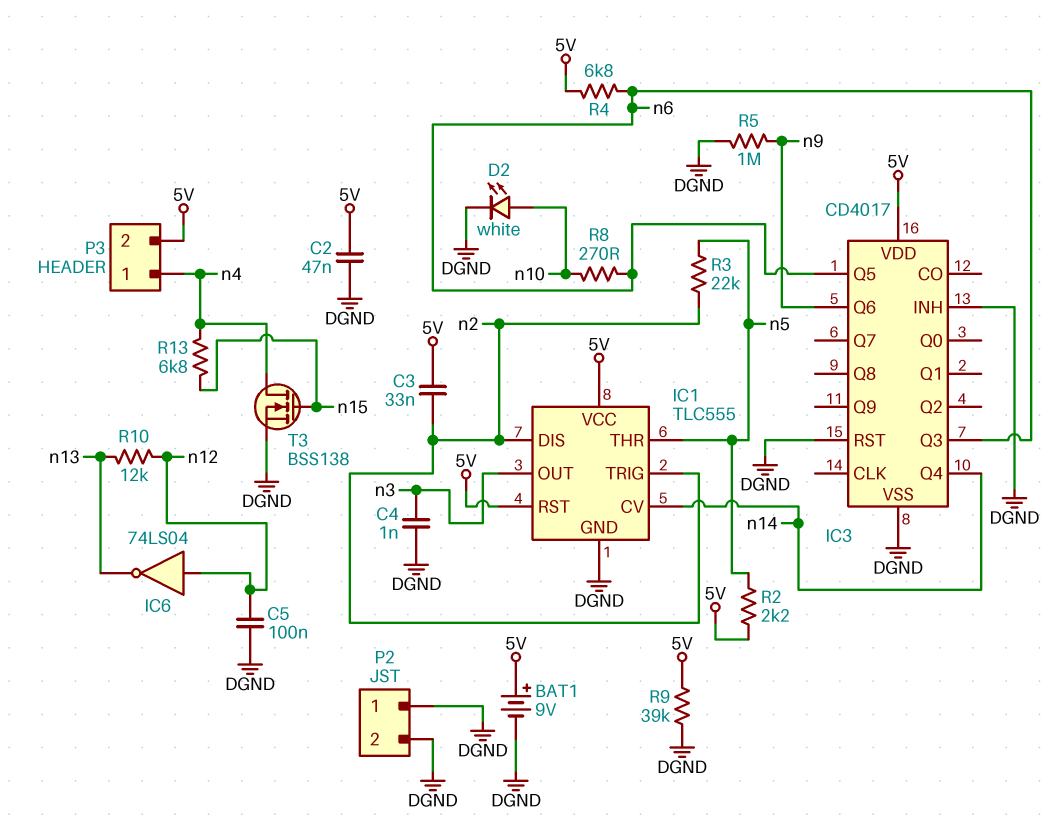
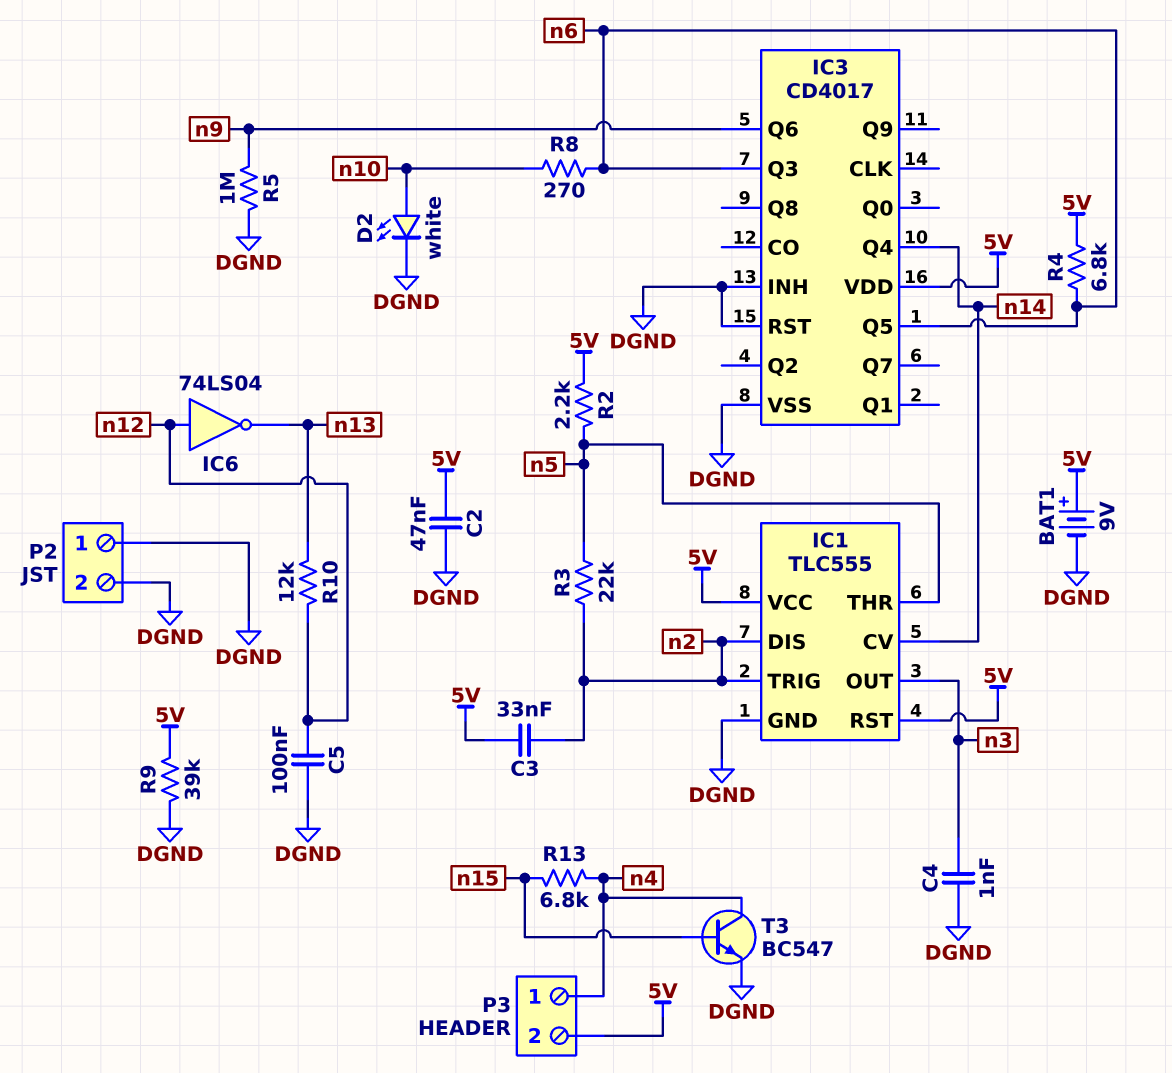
T3: NMOS BSS138 (G n15, D n4, S DGND) -> NPN BC547 (B n15, C n4, E DGND)

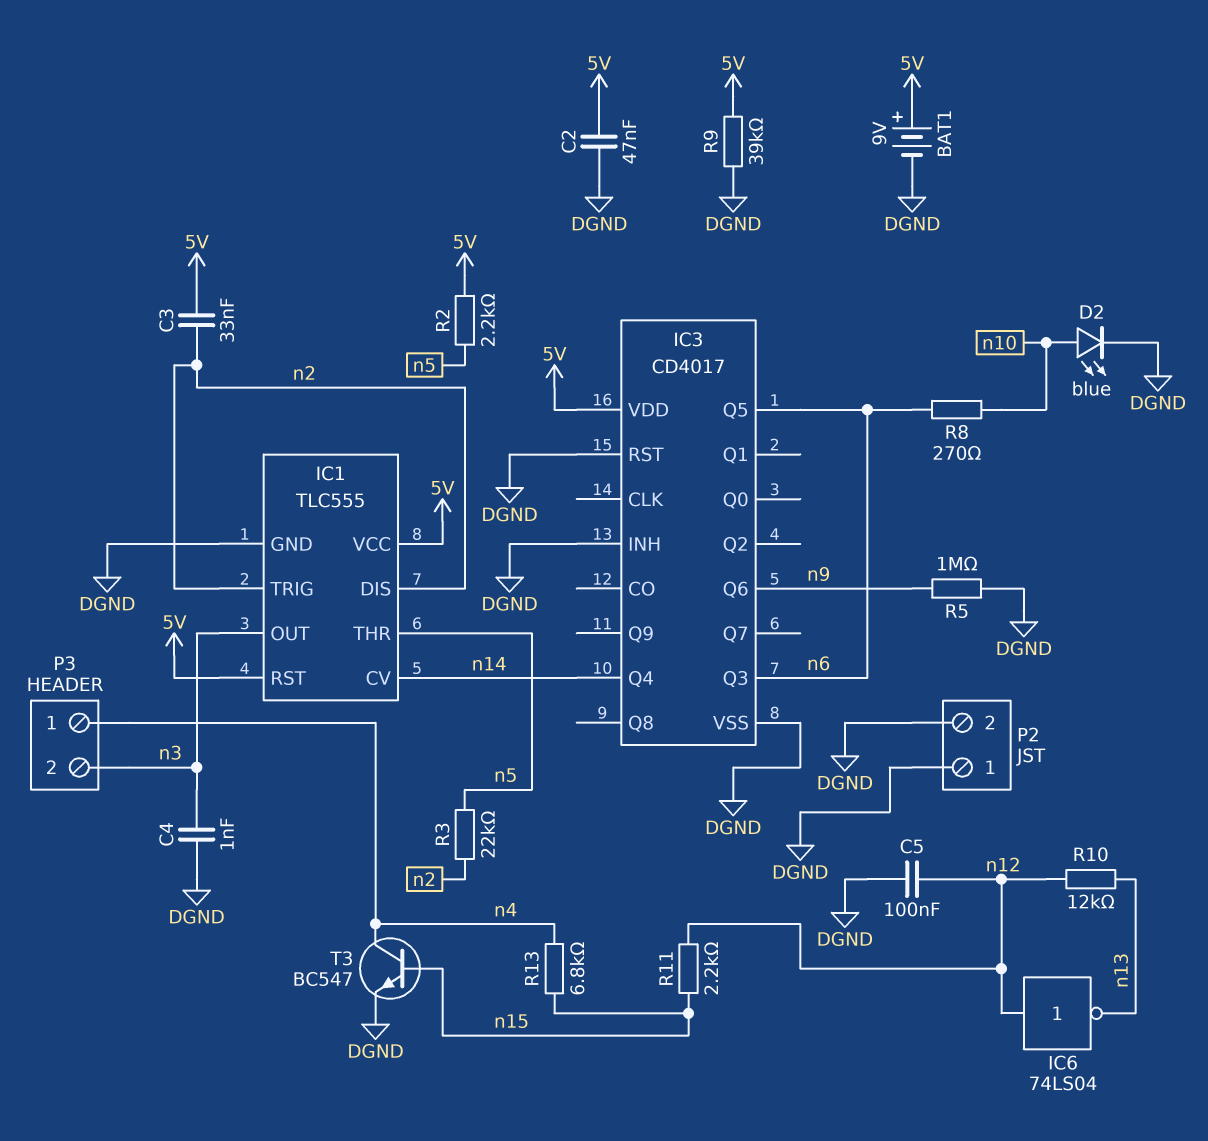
D2: LED white (A n10, K DGND) -> LED blue (A n10, K DGND)
P3 pin 2: 5V -> n3
R4: 6.8k (5V, n6) -> none
R11: none -> 2.2k (n12, n15)

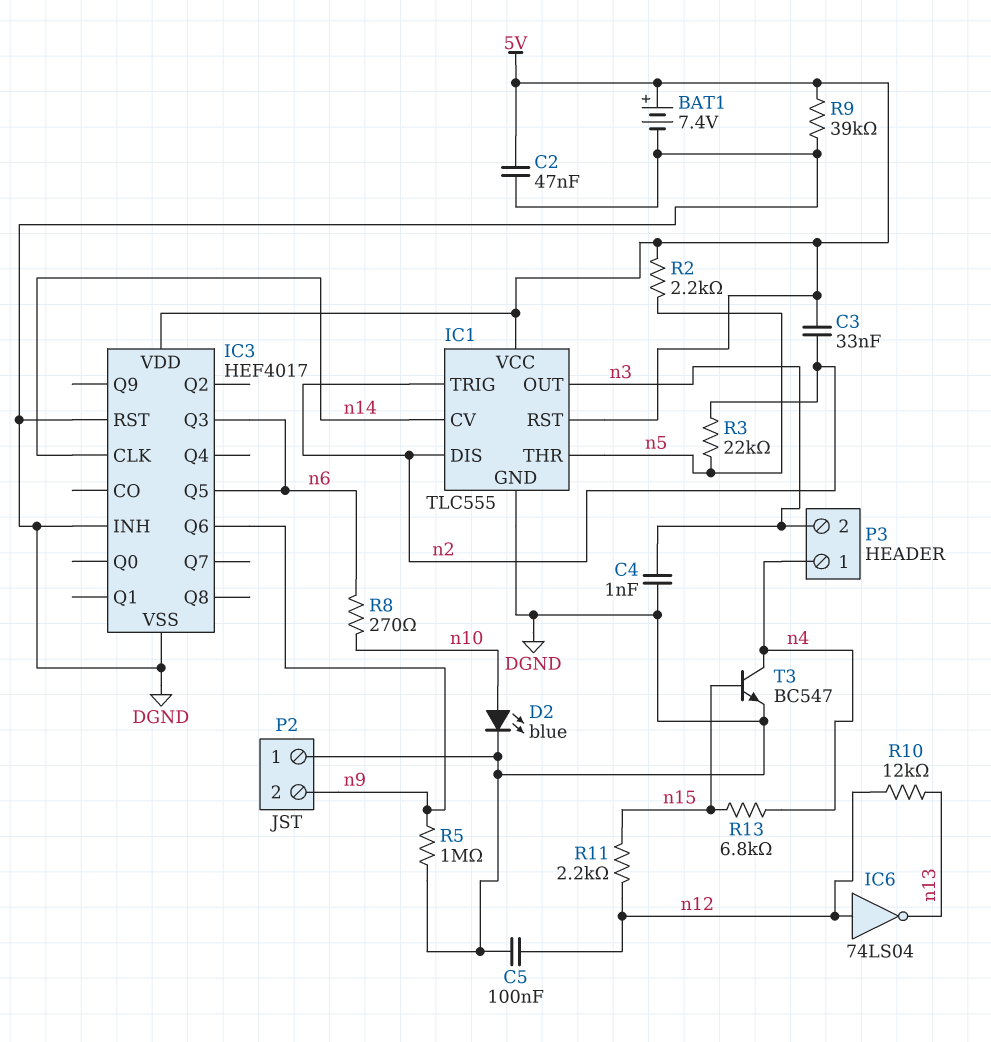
BAT1: 9V (plus 5V, minus DGND) -> 7.4V (plus 5V, minus DGND)
IC3: CD4017 -> HEF4017
IC3 pin CLK: none -> n14
IC3 pin Q4: n14 -> none
P2 pin 2: DGND -> n9

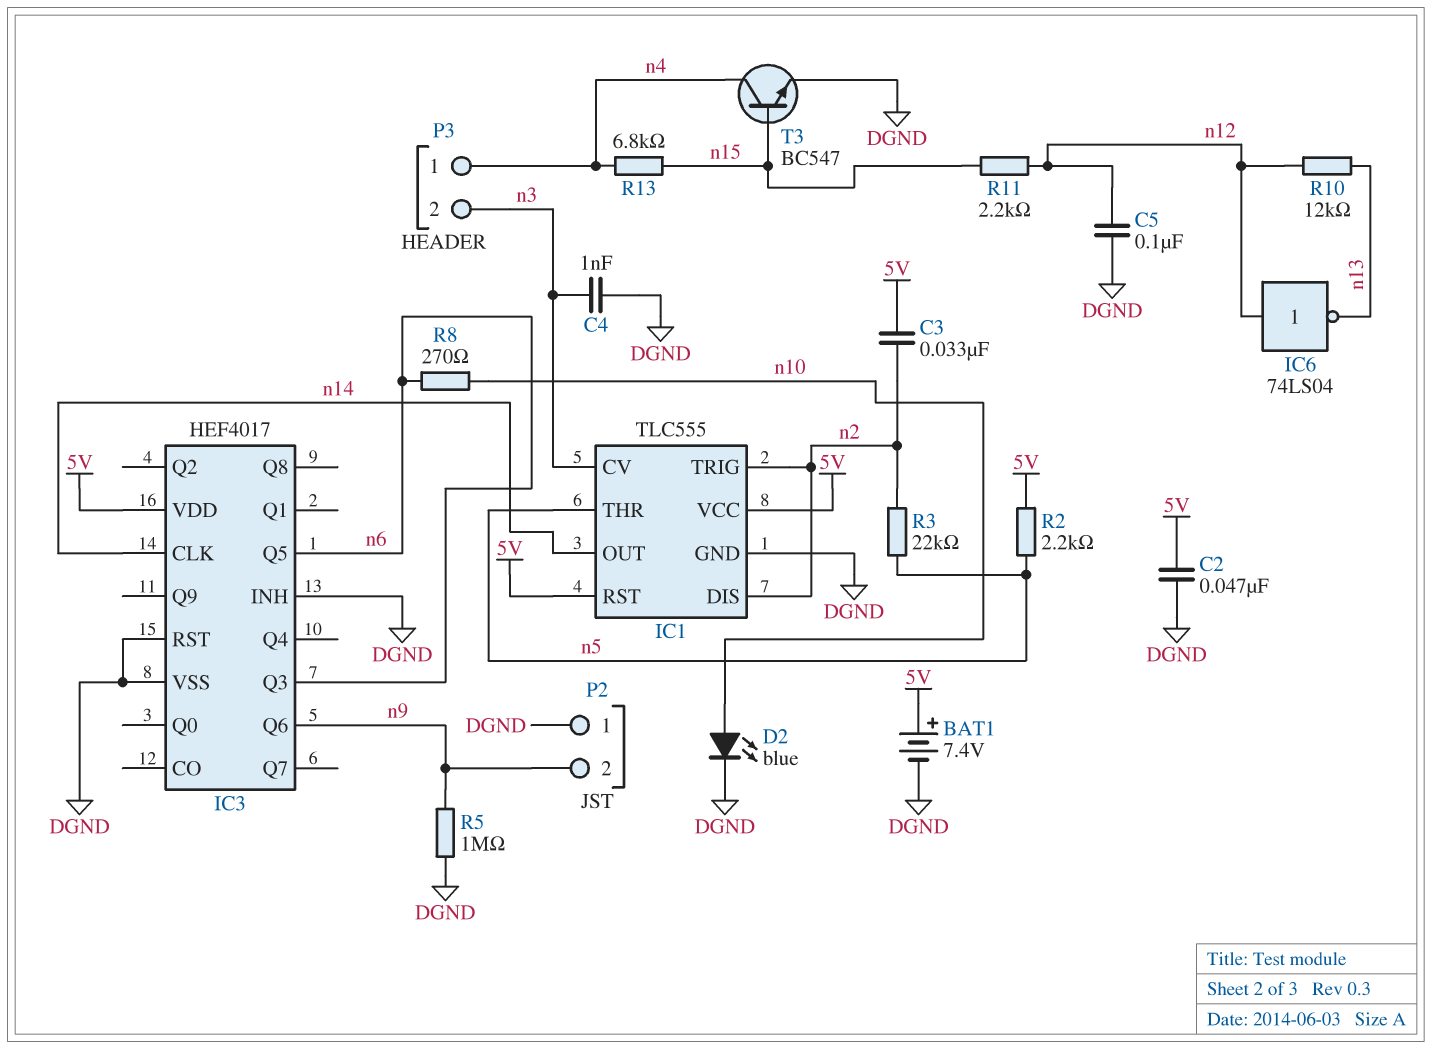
IC1 pin CV: n14 -> n3
IC1 pin OUT: n3 -> n14
R9: 39k (5V, DGND) -> none

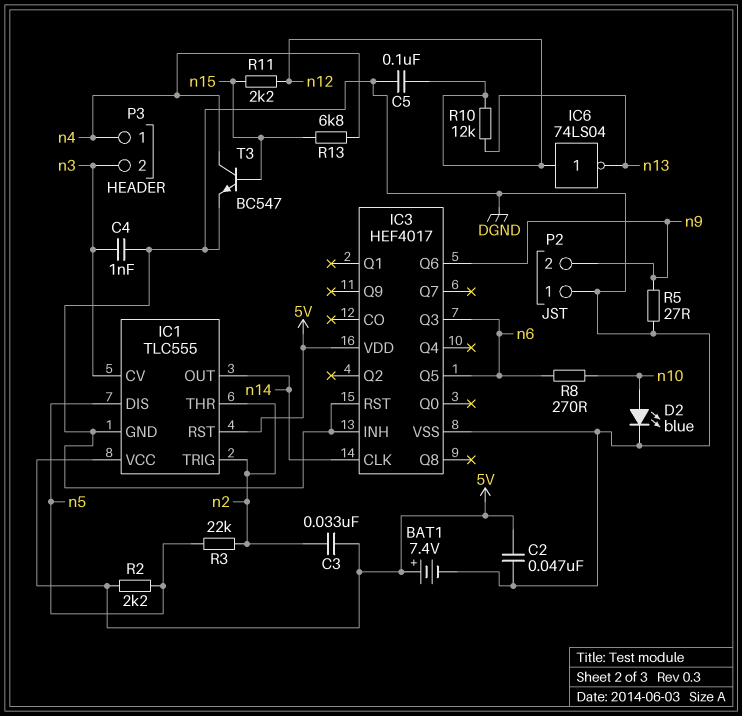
IC1 pin DIS: n2 -> n5
IC1 pin THR: n5 -> n2
R5: 1M (DGND, n9) -> 27 (DGND, n9)

